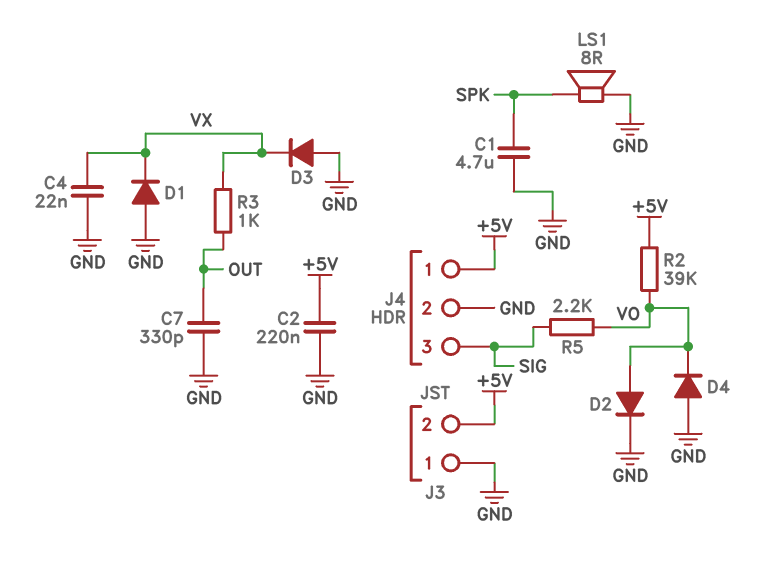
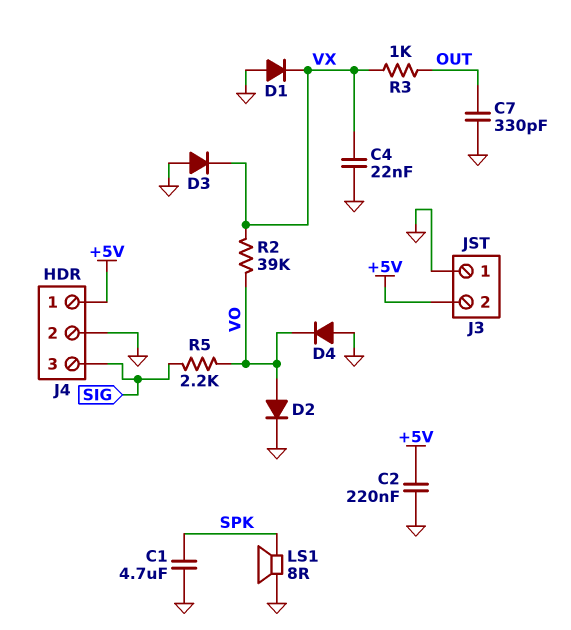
R2: 39k (+5V, VO) -> 39k (VO, VX)

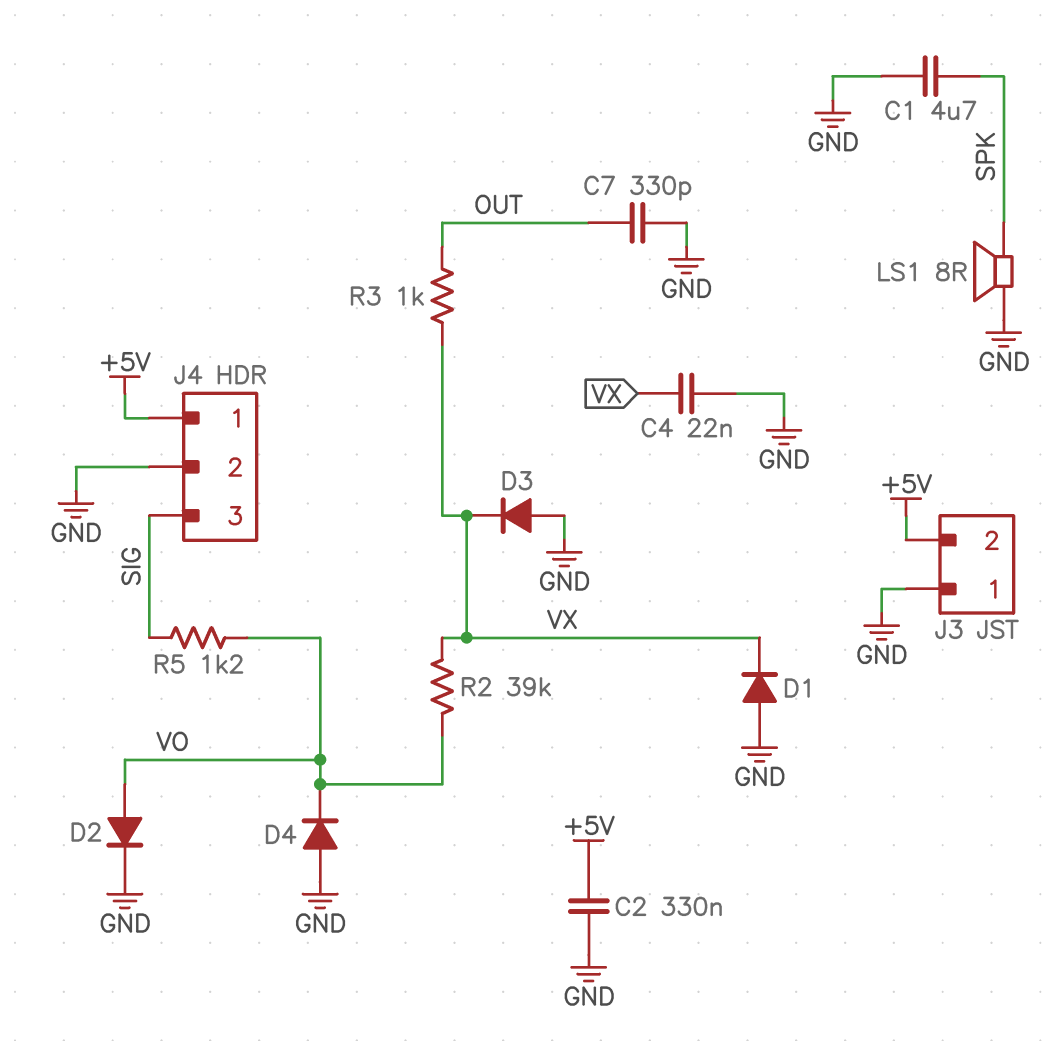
C2: 220nF (+5V, GND) -> 330nF (+5V, GND)
R5: 2.2k (SIG, VO) -> 1.2k (SIG, VO)

